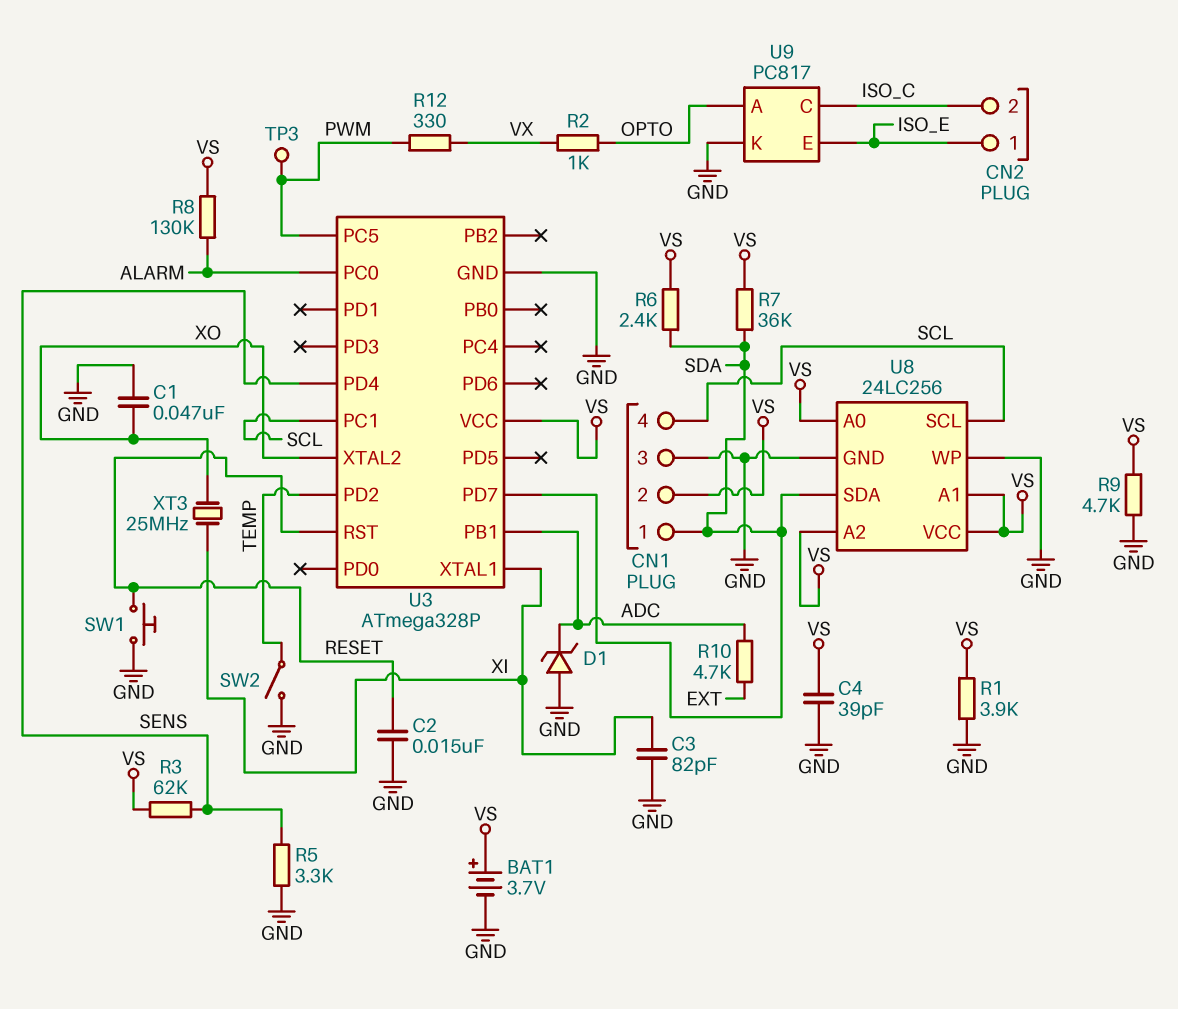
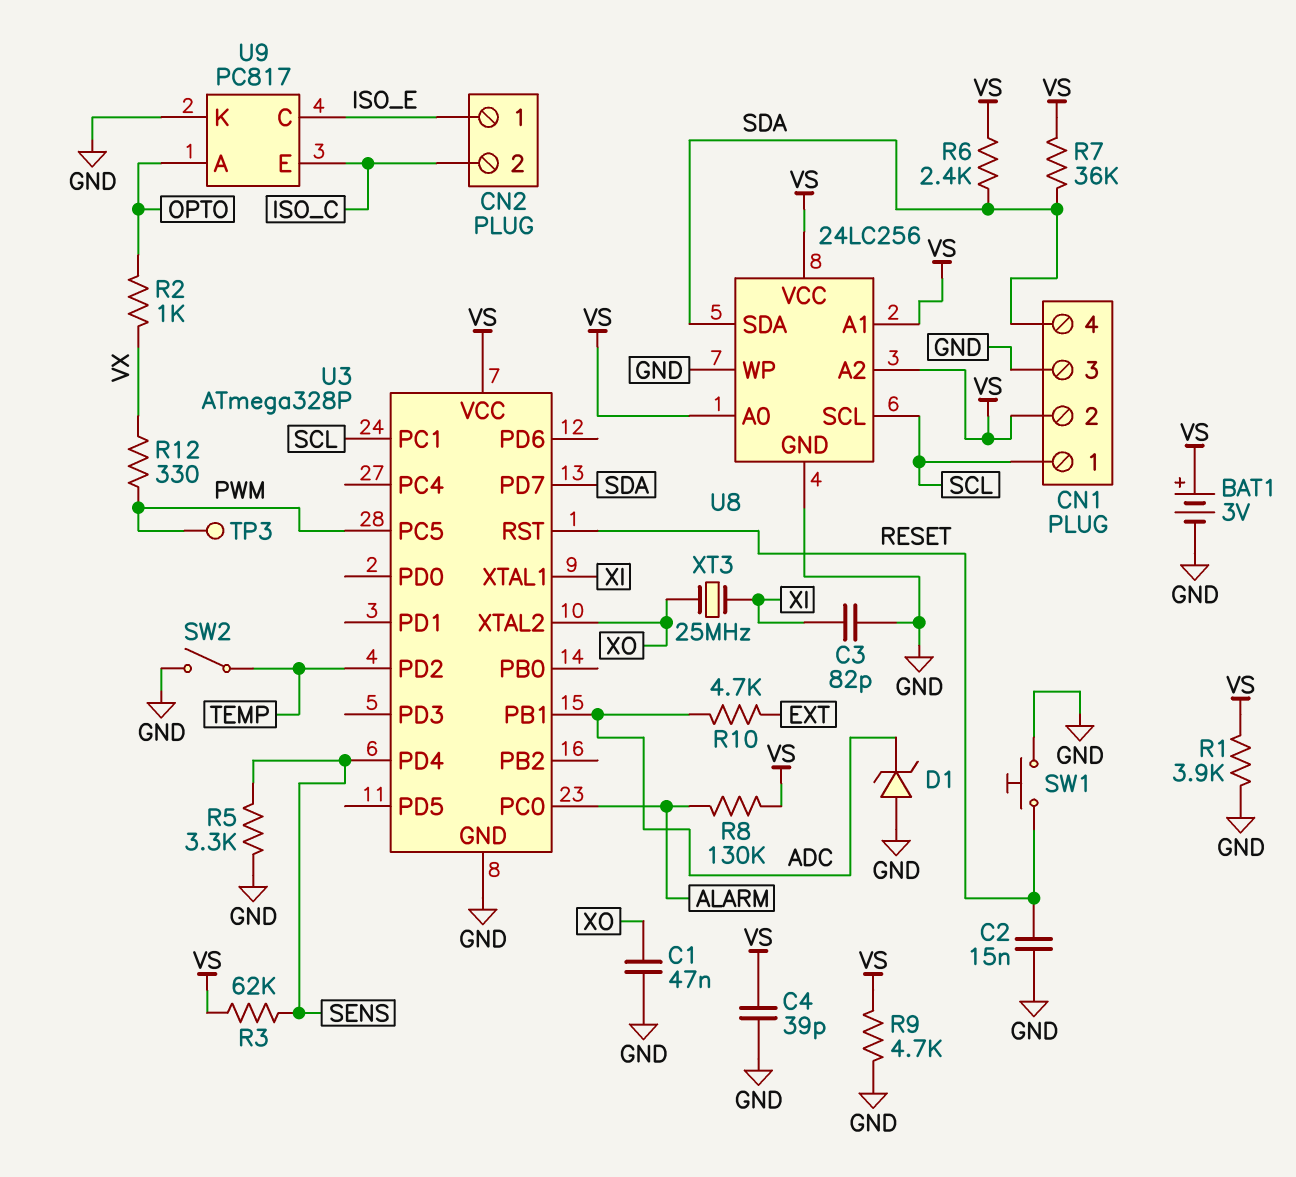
BAT1: 3.7V (plus VS, minus GND) -> 3V (plus VS, minus GND)
CN1 pin 1: SDA -> SCL
CN1 pin 4: SCL -> SDA
U9 pin C: ISO_C -> ISO_E
U9 pin E: ISO_E -> ISO_C

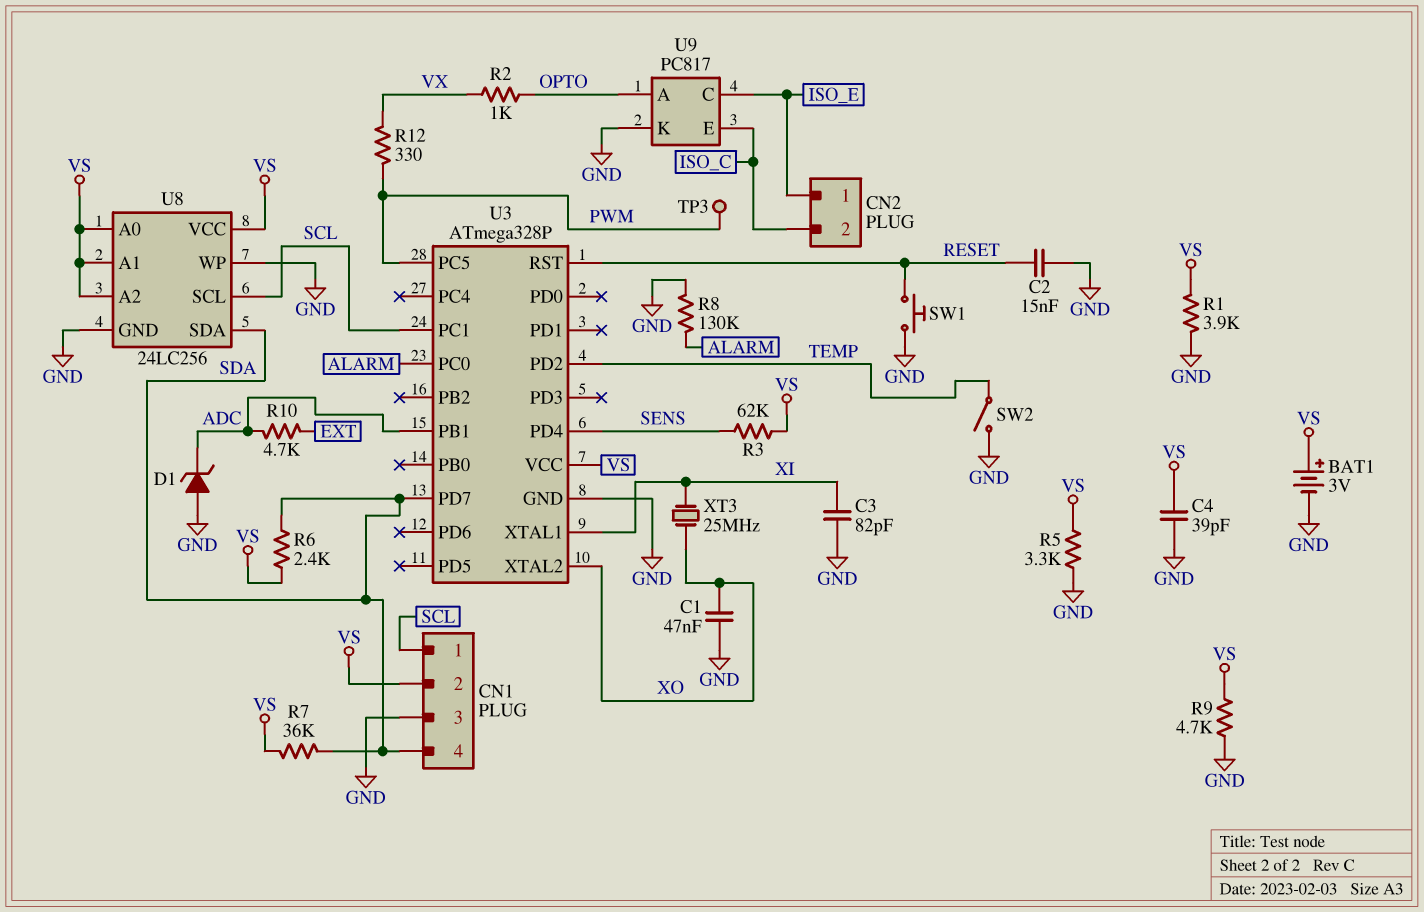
R5: 3.3k (GND, SENS) -> 3.3k (GND, VS)
R8: 130k (ALARM, VS) -> 130k (ALARM, GND)

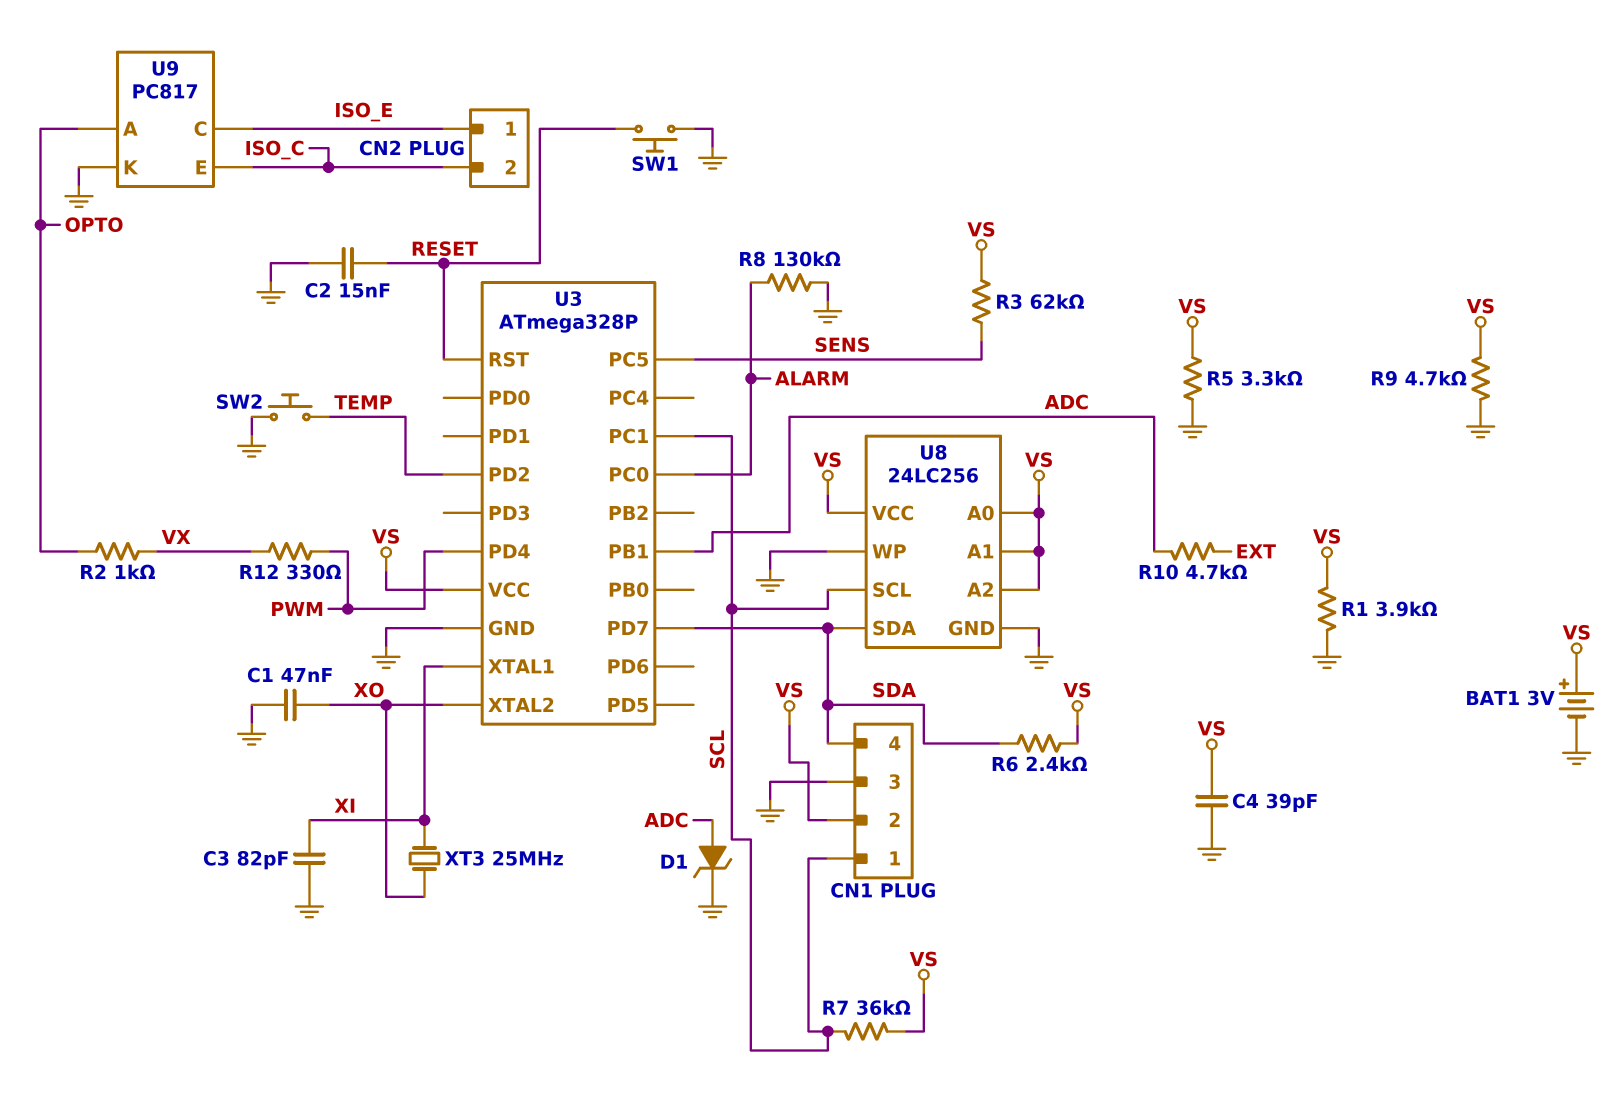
D1: zener (A GND, K ADC) -> zener (A ADC, K GND)
R7: 36k (SDA, VS) -> 36k (SCL, VS)
SW2: switch (GND, TEMP) -> button (GND, TEMP)
TP3: test point (PWM) -> none
U3 pin PC5: PWM -> SENS
U3 pin PD4: SENS -> PWM

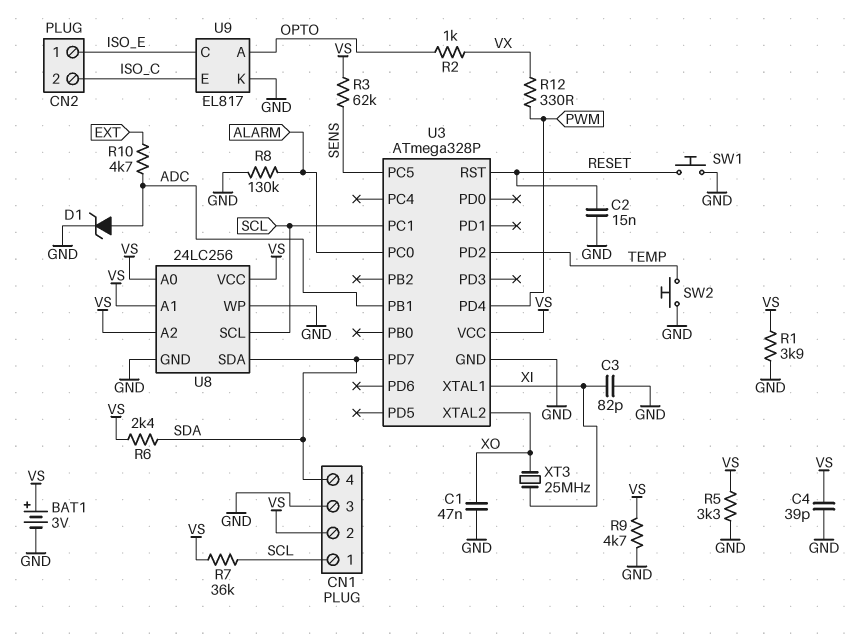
U9: PC817 -> EL817

